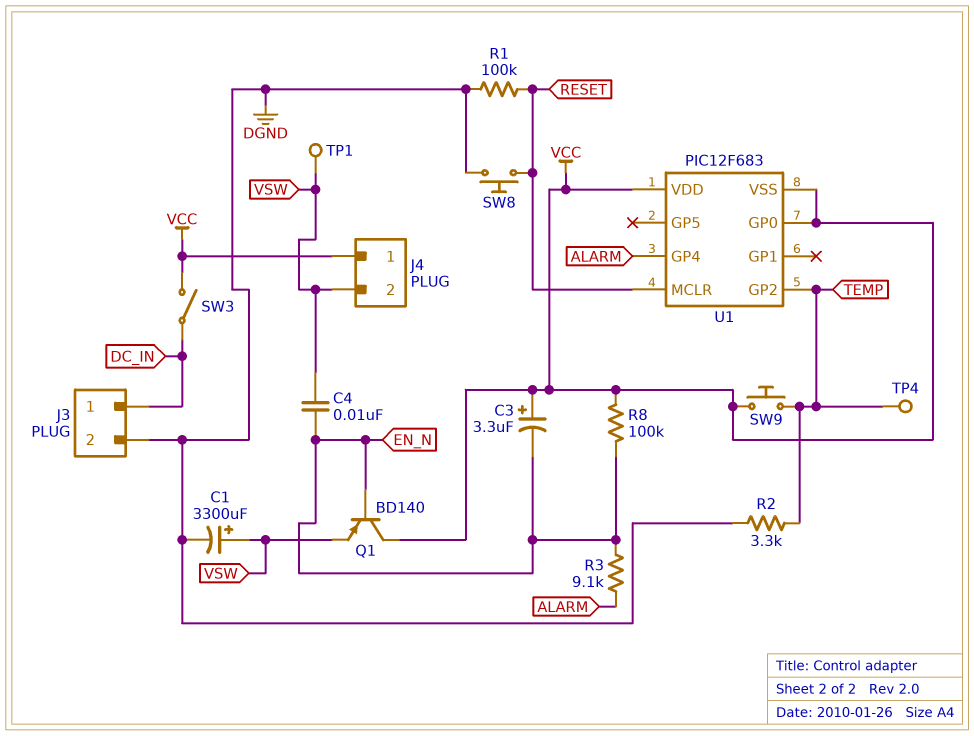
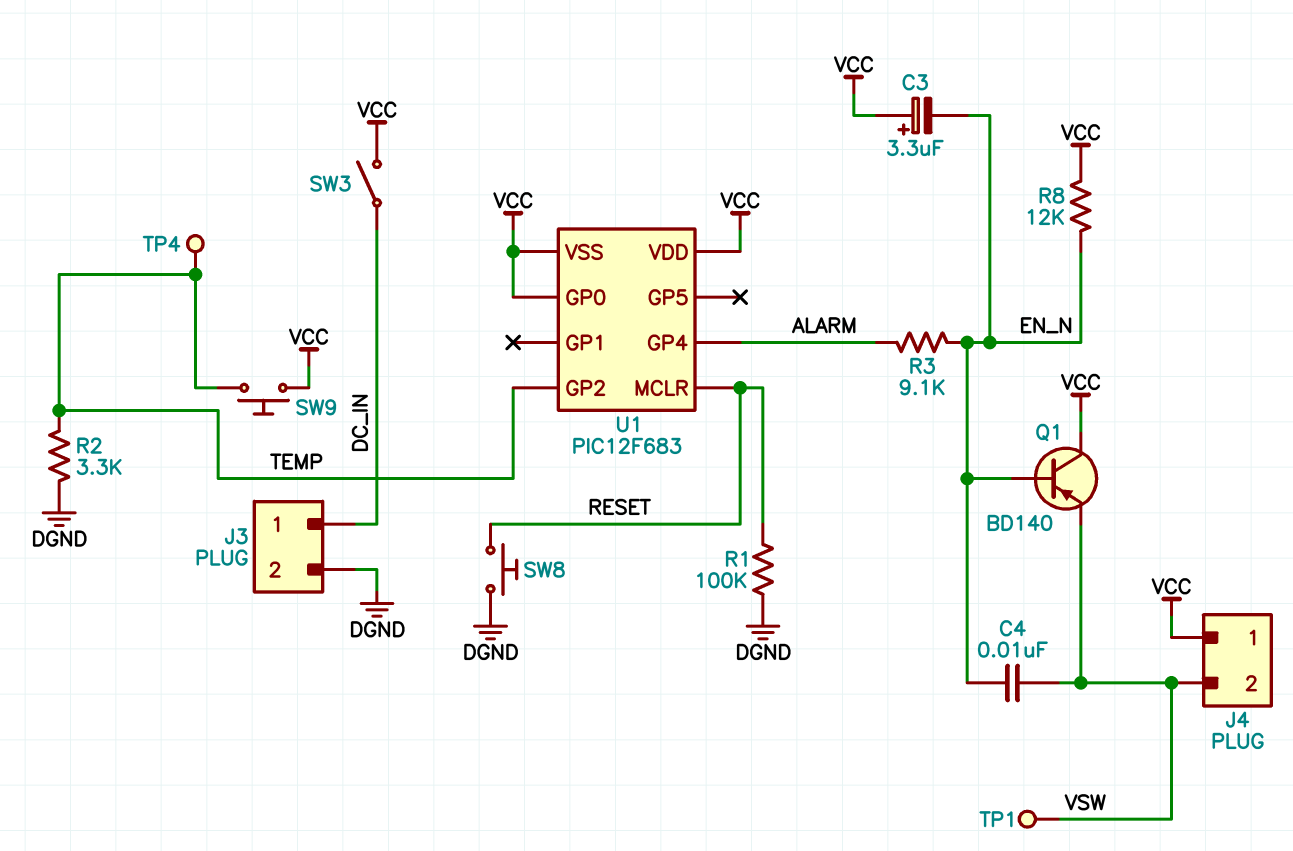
C1: 3300uF (plus VSW, minus DGND) -> none
R8: 100k (EN_N, VCC) -> 12k (EN_N, VCC)

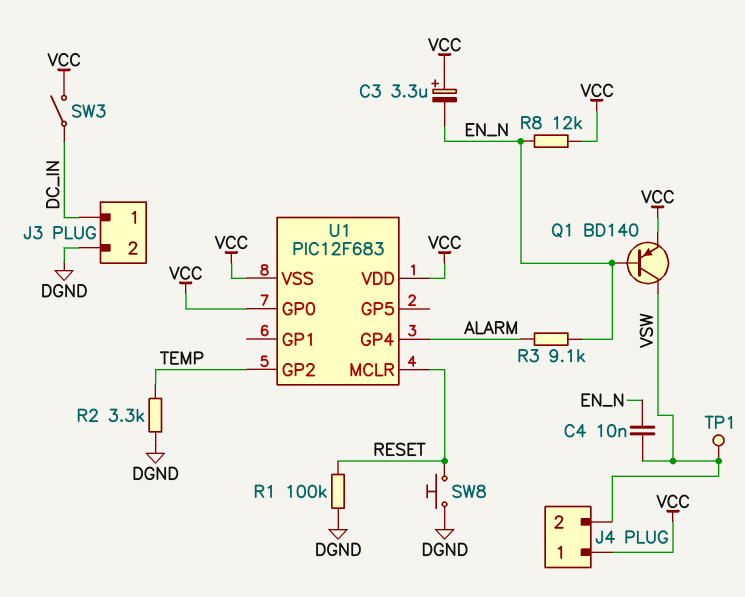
Q1: PNP BD140 (B EN_N, C VCC, E VSW) -> PNP BD140 (B EN_N, C VSW, E VCC)
SW9: button (TEMP, VCC) -> none
TP4: test point (TEMP) -> none

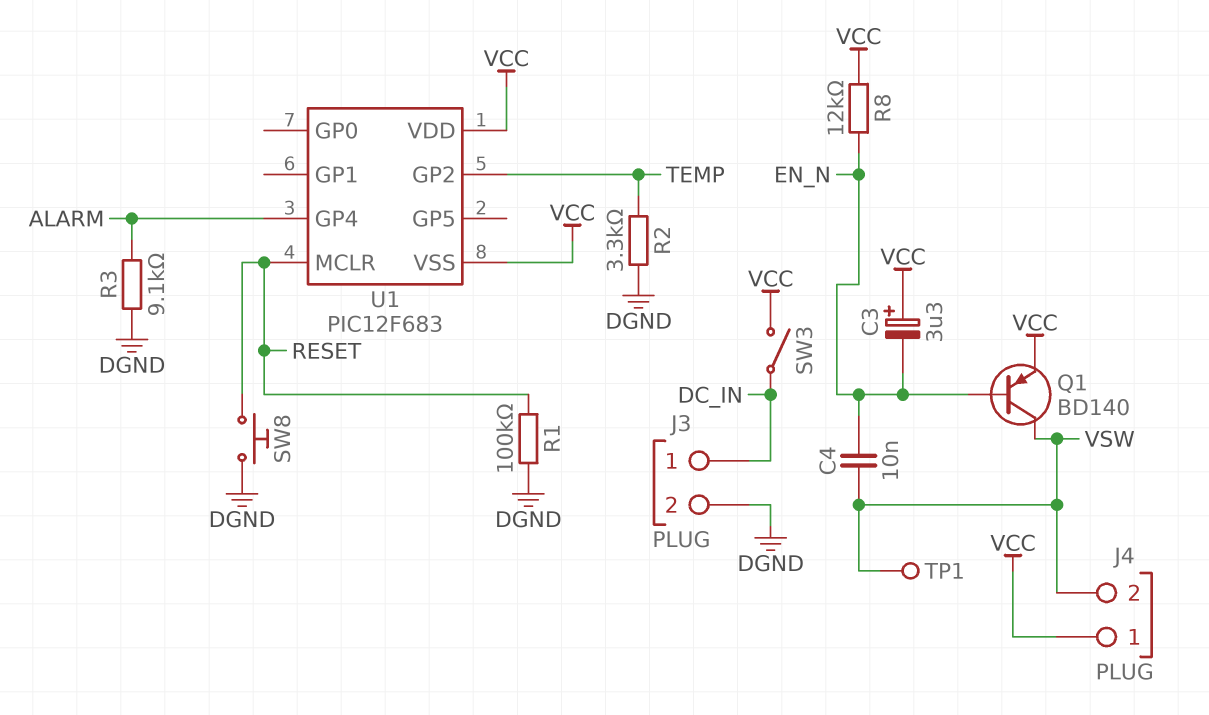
R3: 9.1k (ALARM, EN_N) -> 9.1k (ALARM, DGND)
U1 pin GP0: VCC -> none

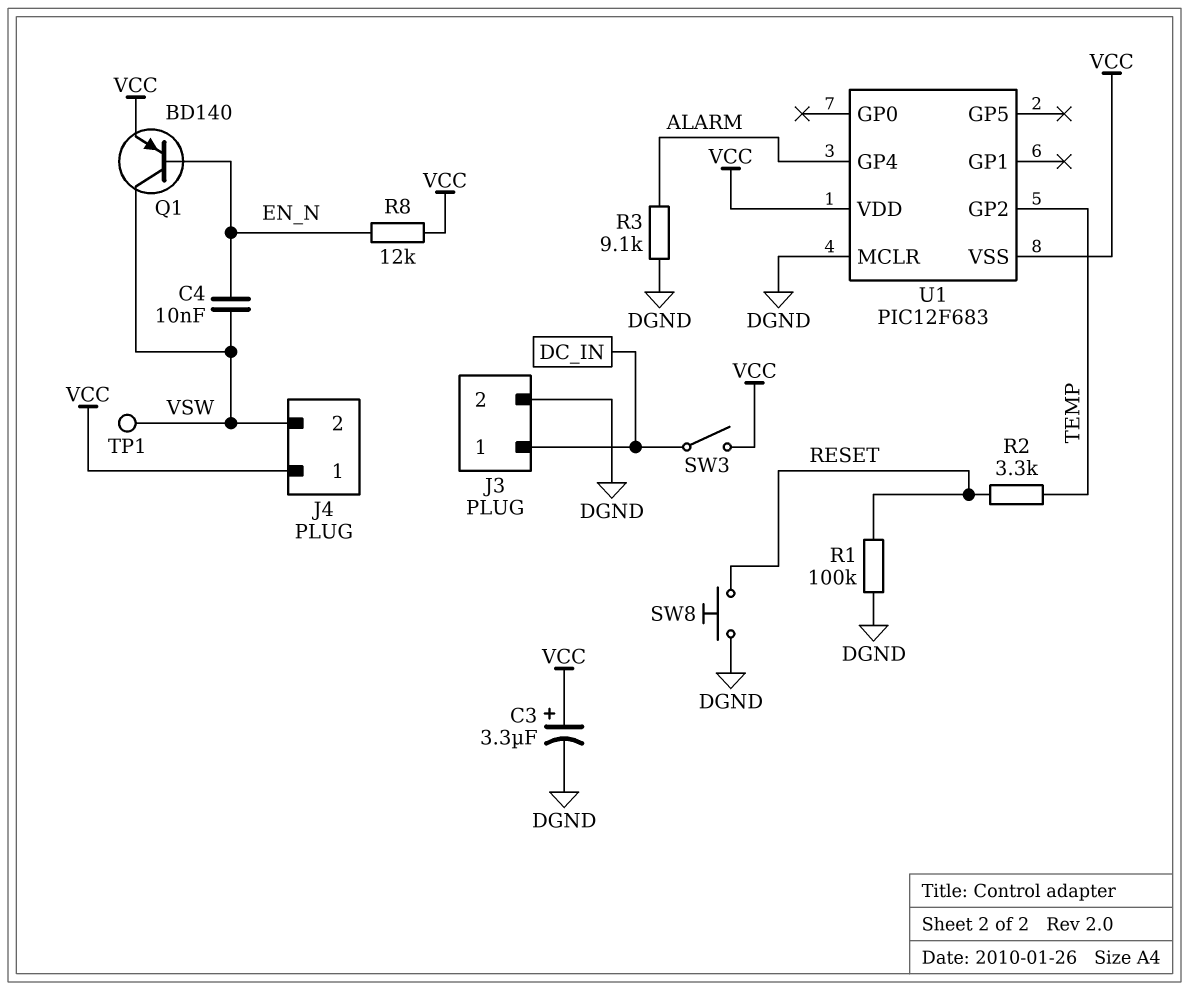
C3: 3.3uF (plus VCC, minus EN_N) -> 3.3uF (plus VCC, minus DGND)
R2: 3.3k (DGND, TEMP) -> 3.3k (RESET, TEMP)
U1 pin MCLR: RESET -> DGND

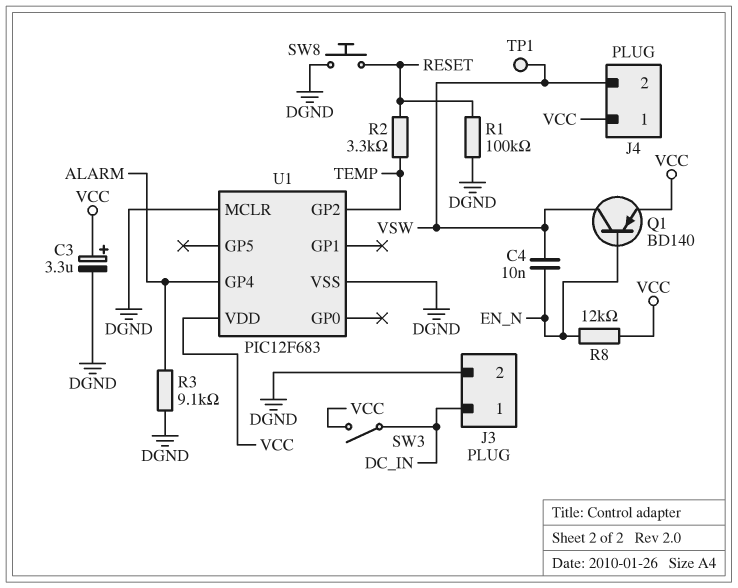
U1 pin VSS: VCC -> DGND

